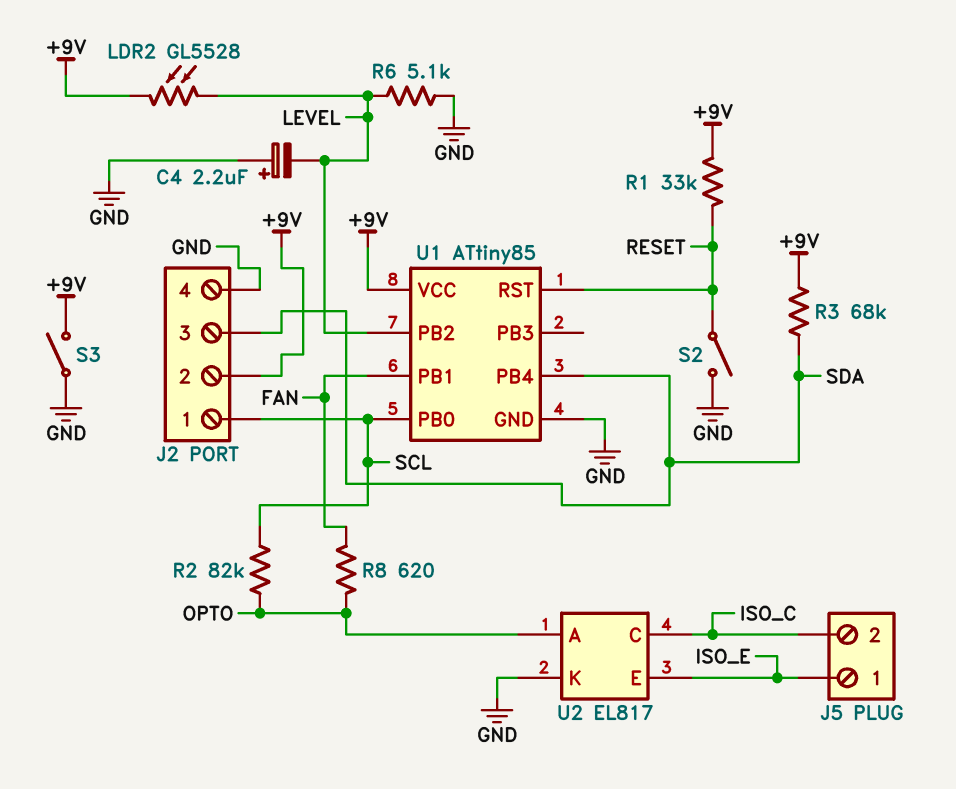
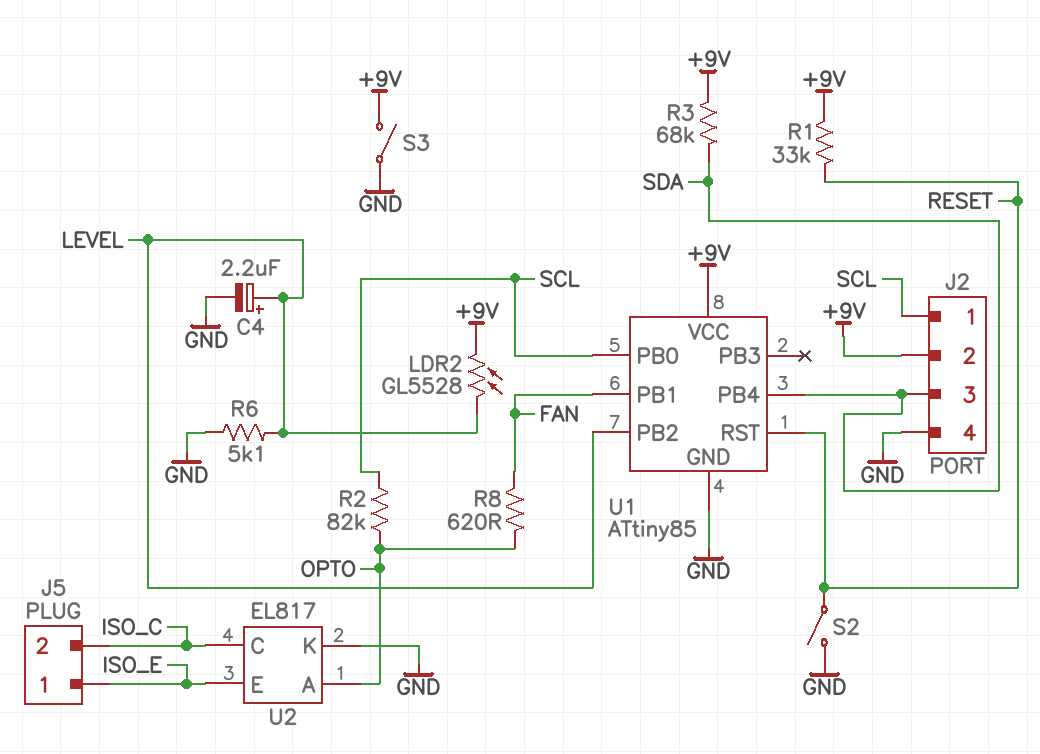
C4: 2.2uF (plus GND, minus LEVEL) -> 2.2uF (plus LEVEL, minus GND)

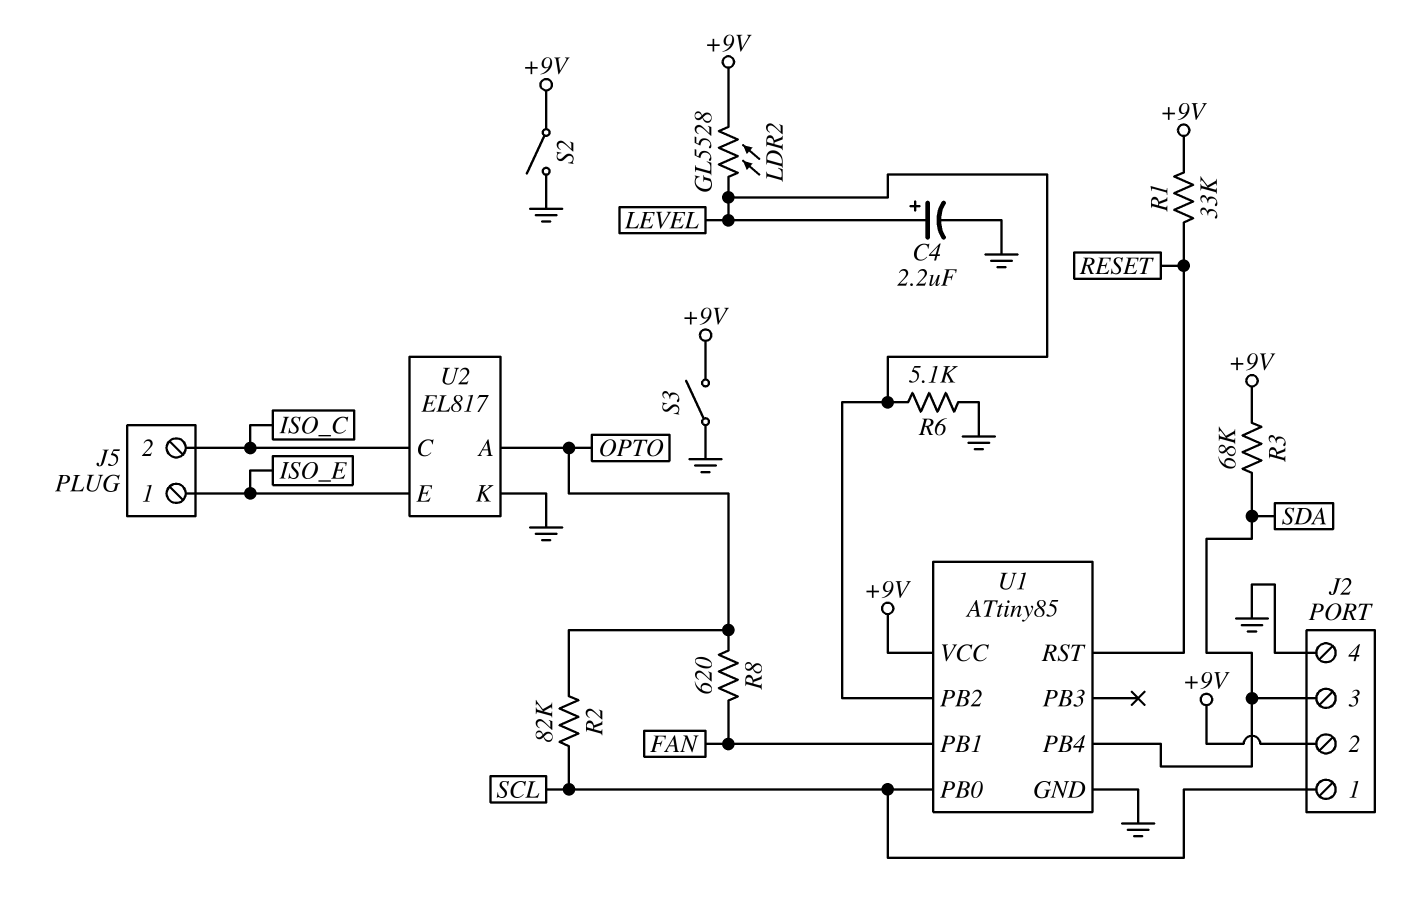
S2: switch (GND, RESET) -> switch (+9V, GND)

